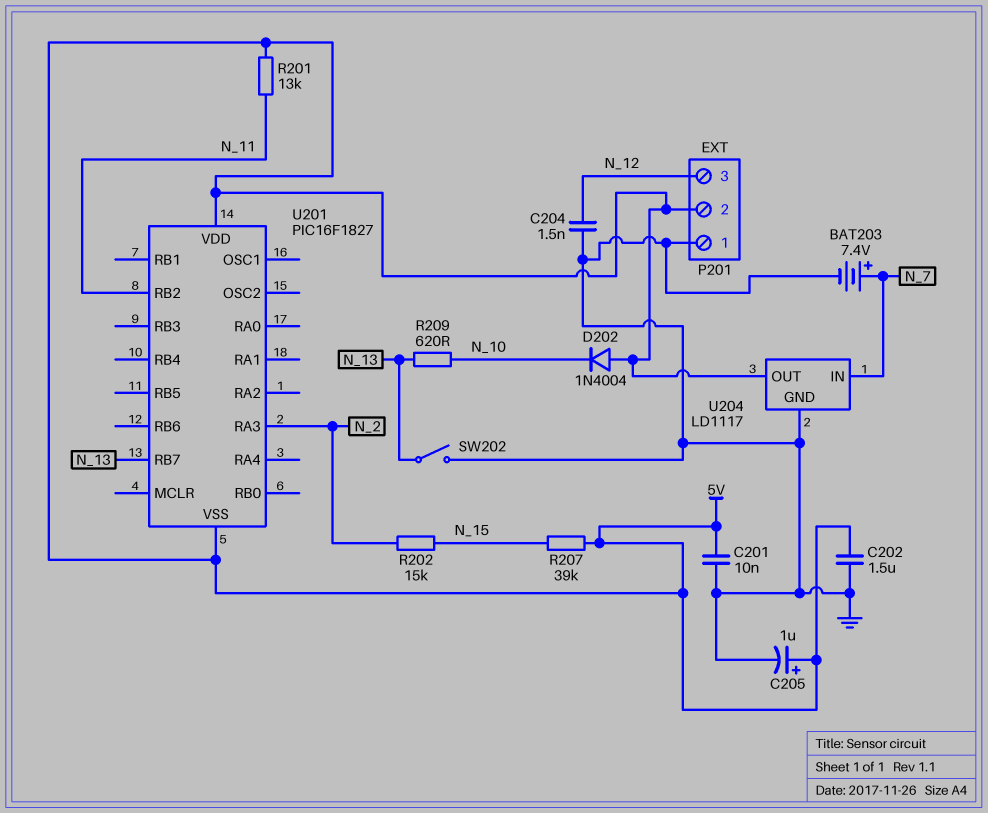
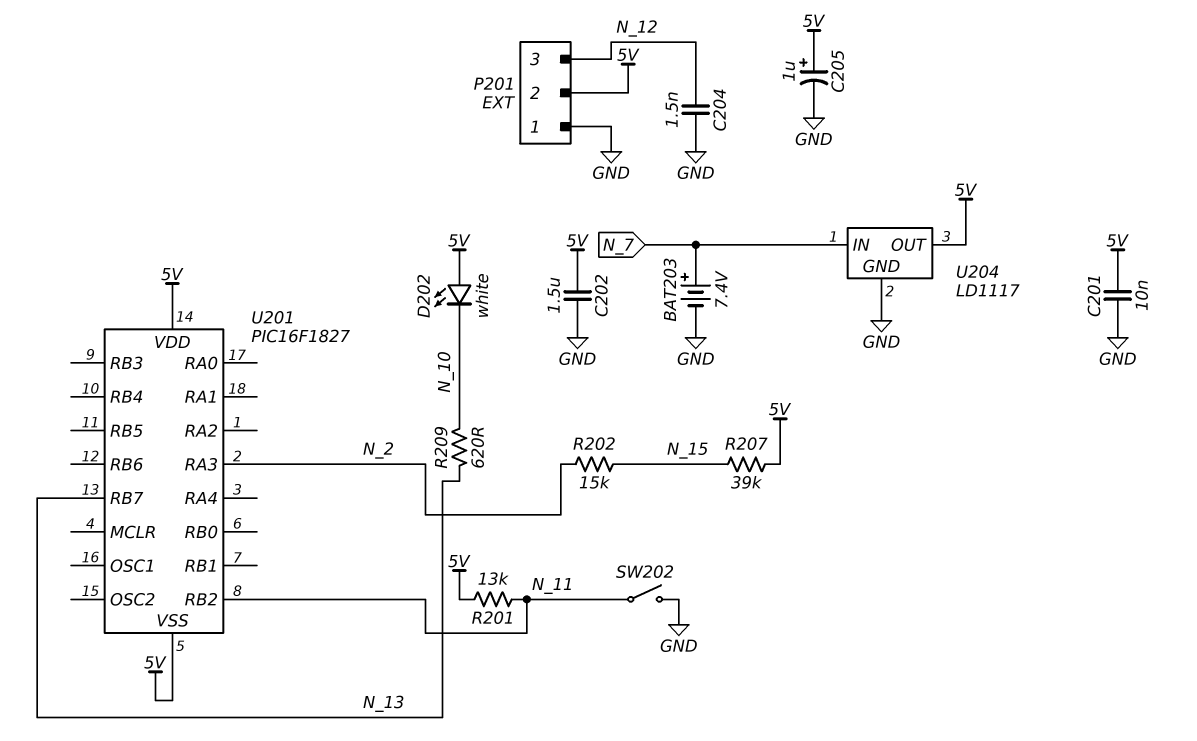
D202: diode 1N4004 (A 5V, K N_10) -> LED white (A 5V, K N_10)
SW202: switch (GND, N_13) -> switch (GND, N_11)

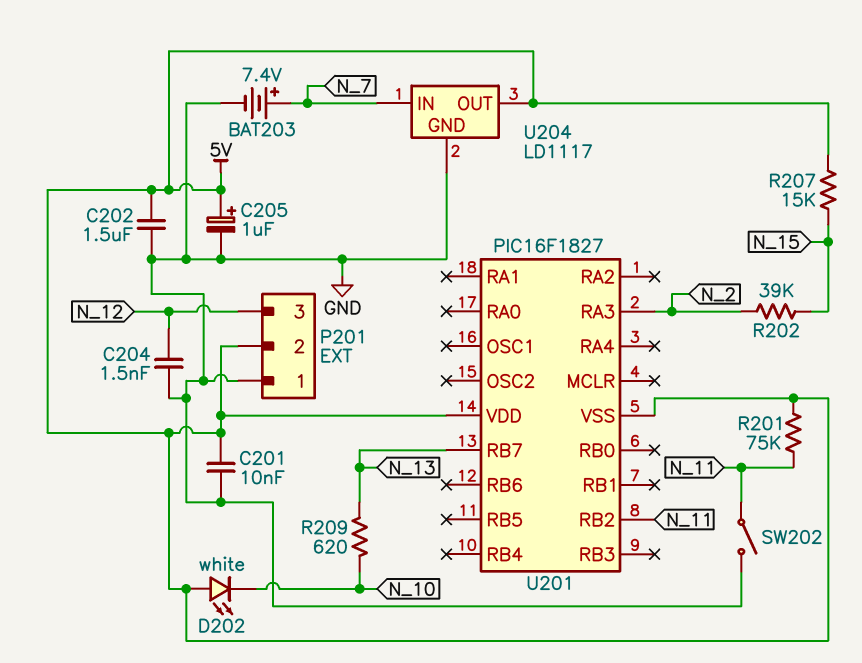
R201: 13k (5V, N_11) -> 75k (5V, N_11)
R202: 15k (N_2, N_15) -> 39k (N_2, N_15)
R207: 39k (5V, N_15) -> 15k (5V, N_15)

